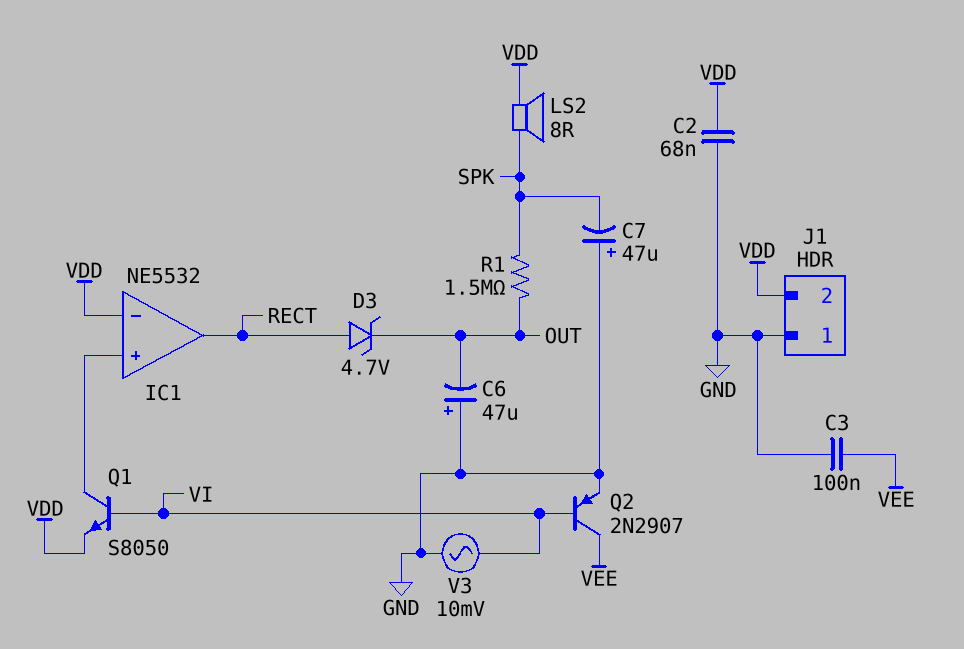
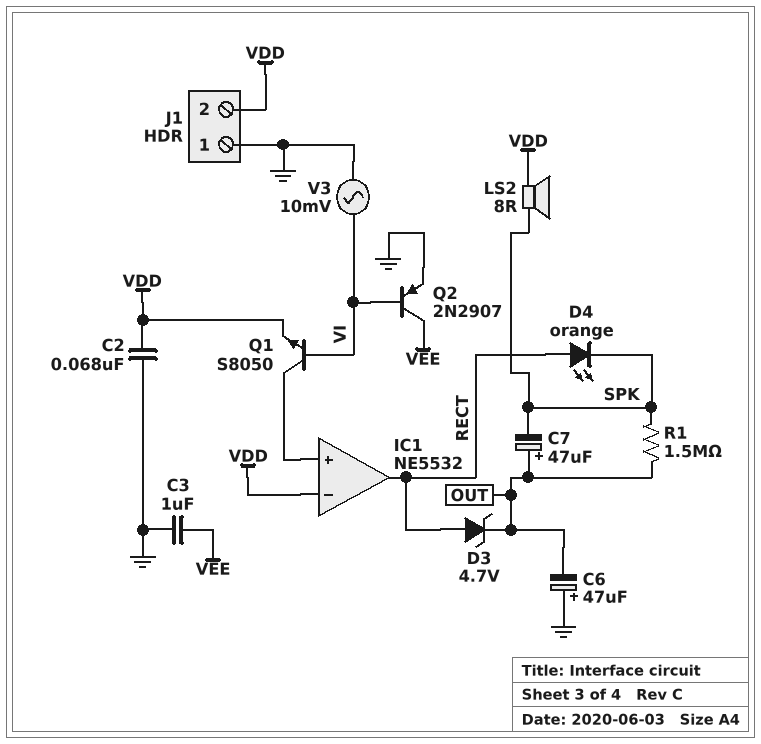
C3: 100nF (GND, VEE) -> 1uF (GND, VEE)
C7: 47uF (plus GND, minus SPK) -> 47uF (plus OUT, minus SPK)
D4: none -> LED orange (A RECT, K SPK)

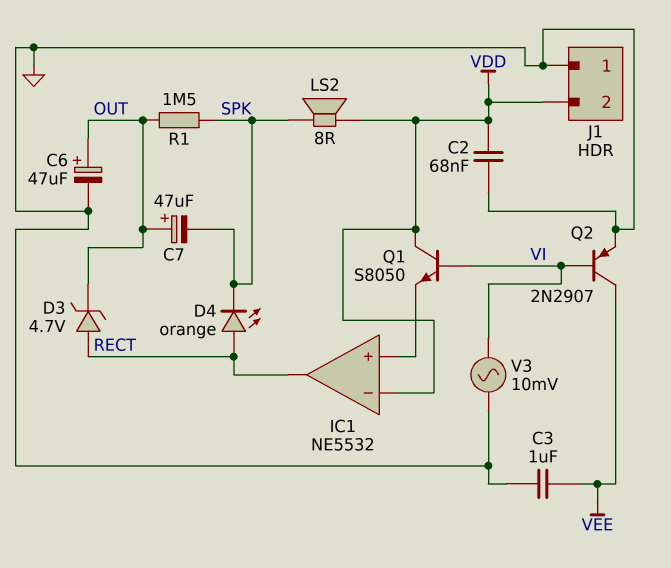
C6: 47uF (plus GND, minus OUT) -> 47uF (plus OUT, minus GND)
Q1: NPN S8050 (B VI, C IC1/in+, E VDD) -> NPN S8050 (B VI, C VDD, E IC1/in+)

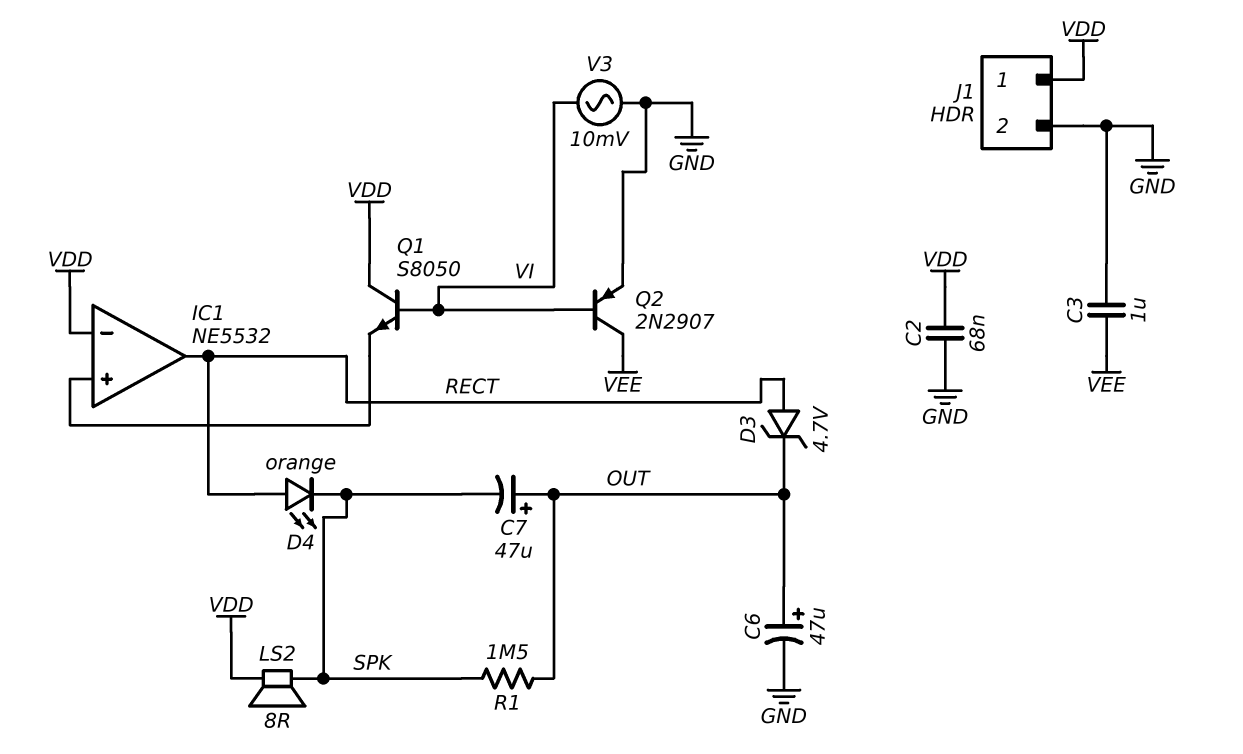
J1 pin 1: GND -> VDD
J1 pin 2: VDD -> GND

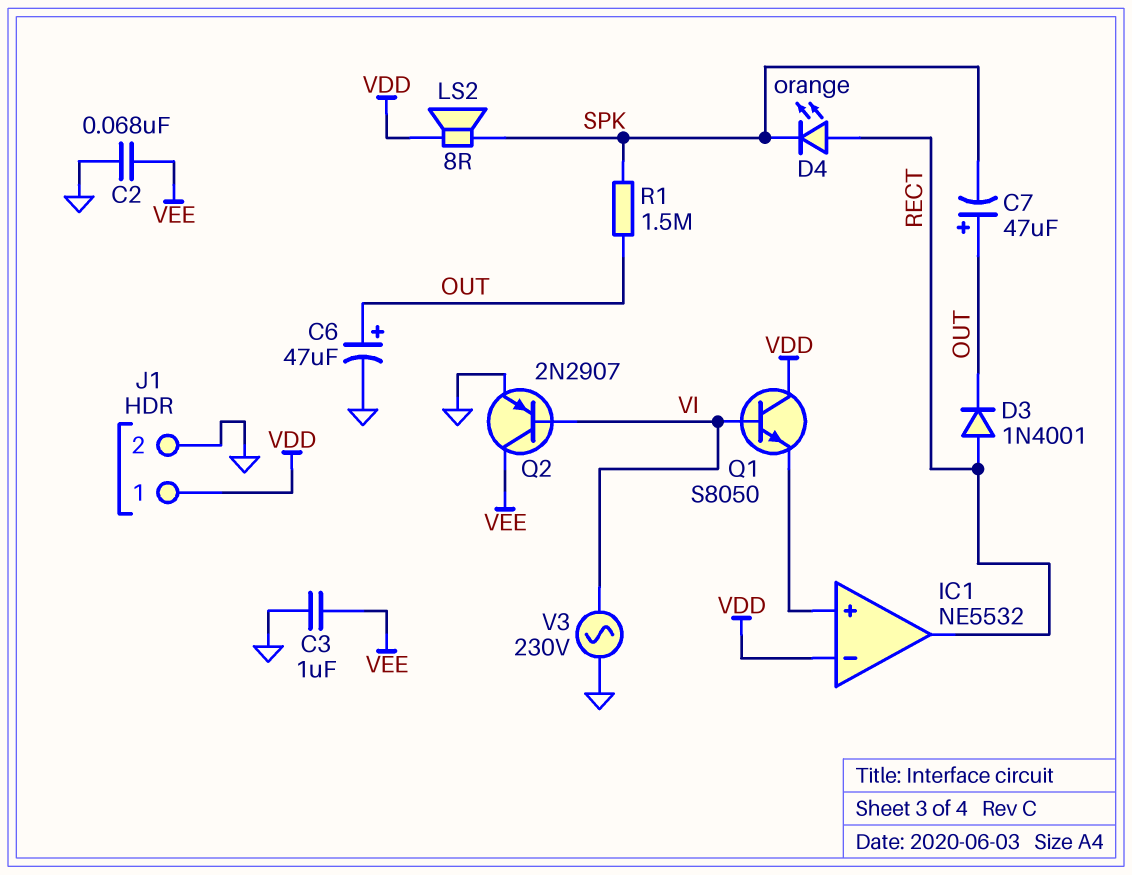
C2: 68nF (GND, VDD) -> 68nF (GND, VEE)
D3: zener 4.7V (A RECT, K OUT) -> diode 1N4001 (A RECT, K OUT)
V3: AC 10mV (GND, VI) -> AC 230V (GND, VI)

